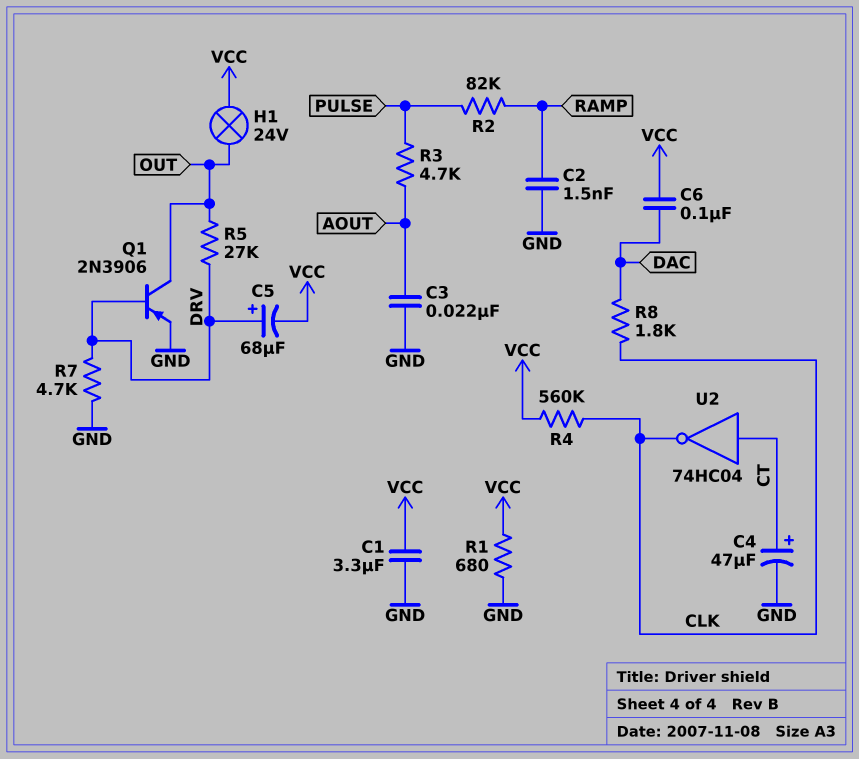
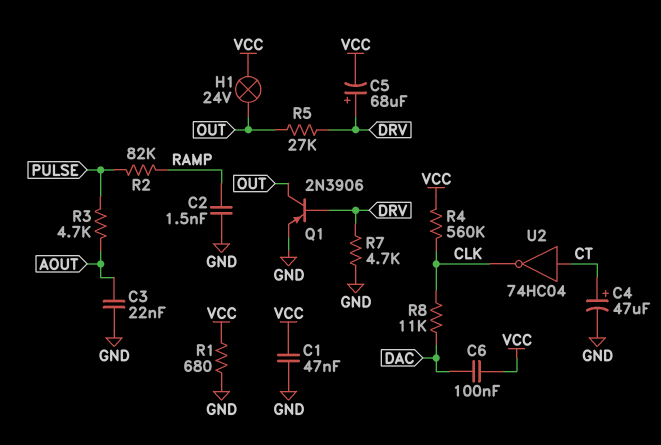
C1: 3.3uF (GND, VCC) -> 47nF (GND, VCC)
R8: 1.8k (CLK, DAC) -> 11k (CLK, DAC)

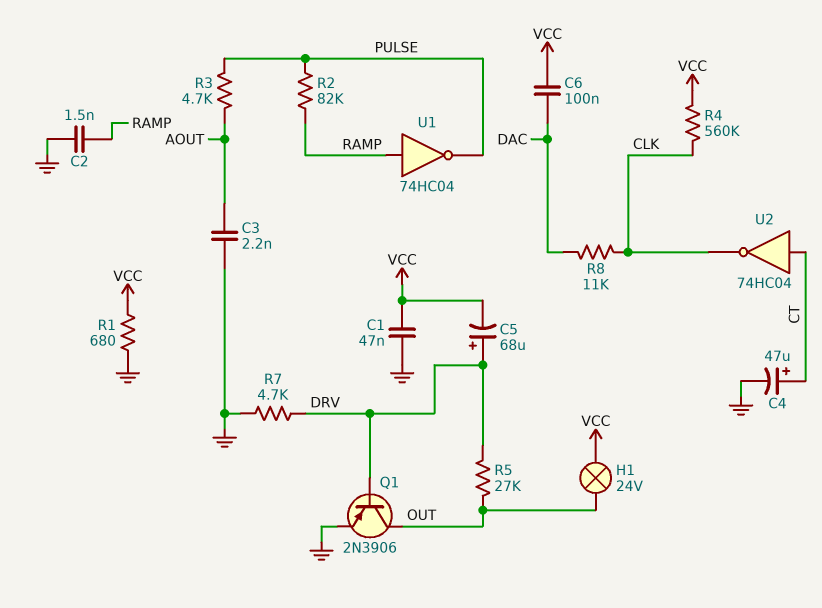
C3: 22nF (AOUT, GND) -> 2.2nF (AOUT, GND)
U1: none -> NOT 74HC04 (in RAMP, out PULSE)

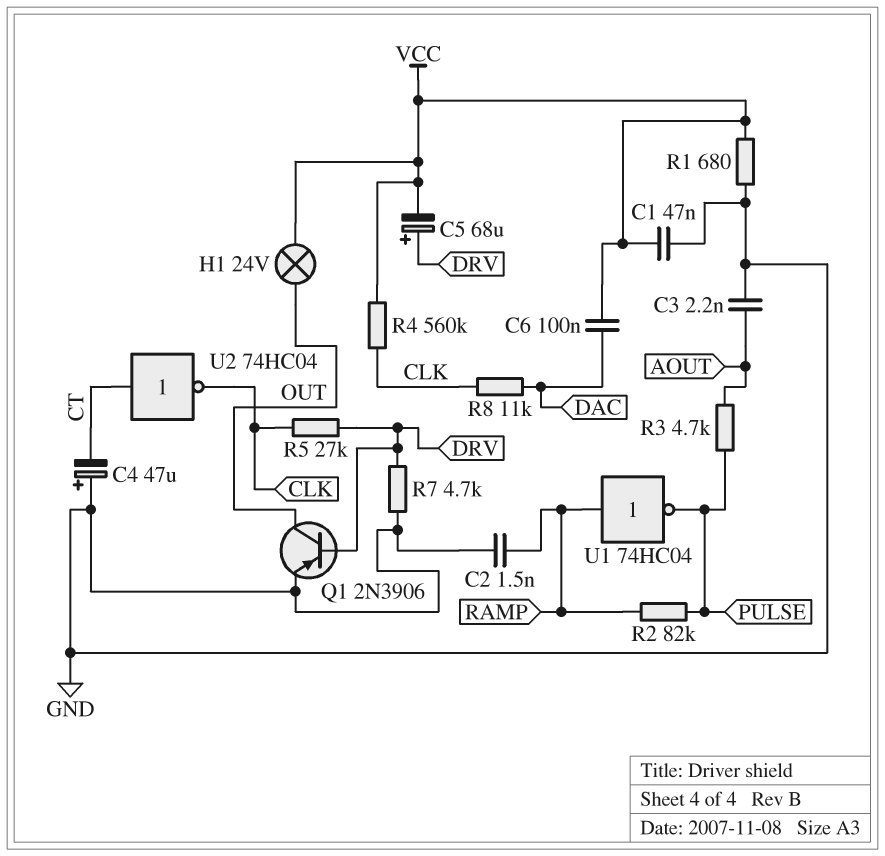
C4: 47uF (plus CT, minus GND) -> 47uF (plus GND, minus CT)
R5: 27k (DRV, OUT) -> 27k (CLK, DRV)

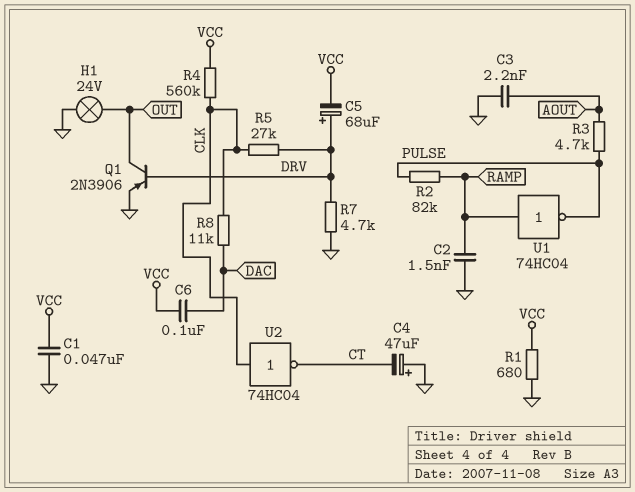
H1: lamp 24V (OUT, VCC) -> lamp 24V (GND, OUT)
U2: NOT 74HC04 (in CT, out CLK) -> NOT 74HC04 (in CLK, out CT)

